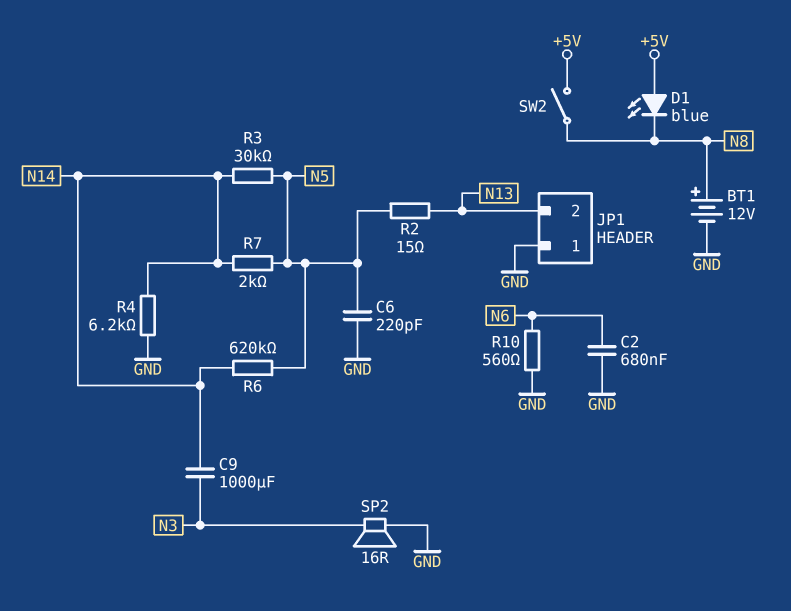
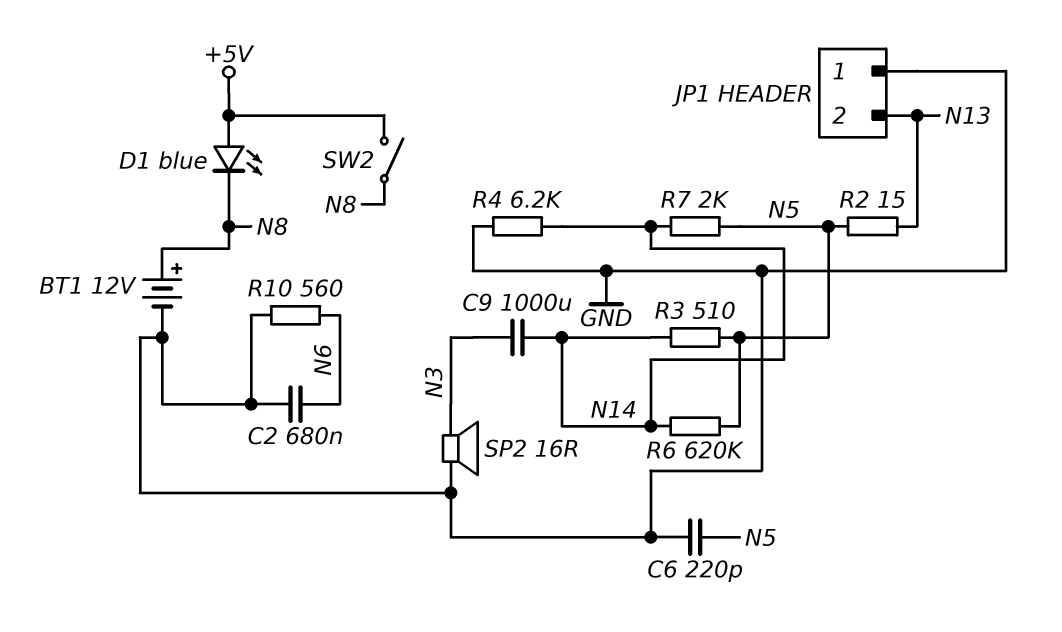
R3: 30k (N5, N14) -> 510 (N5, N14)

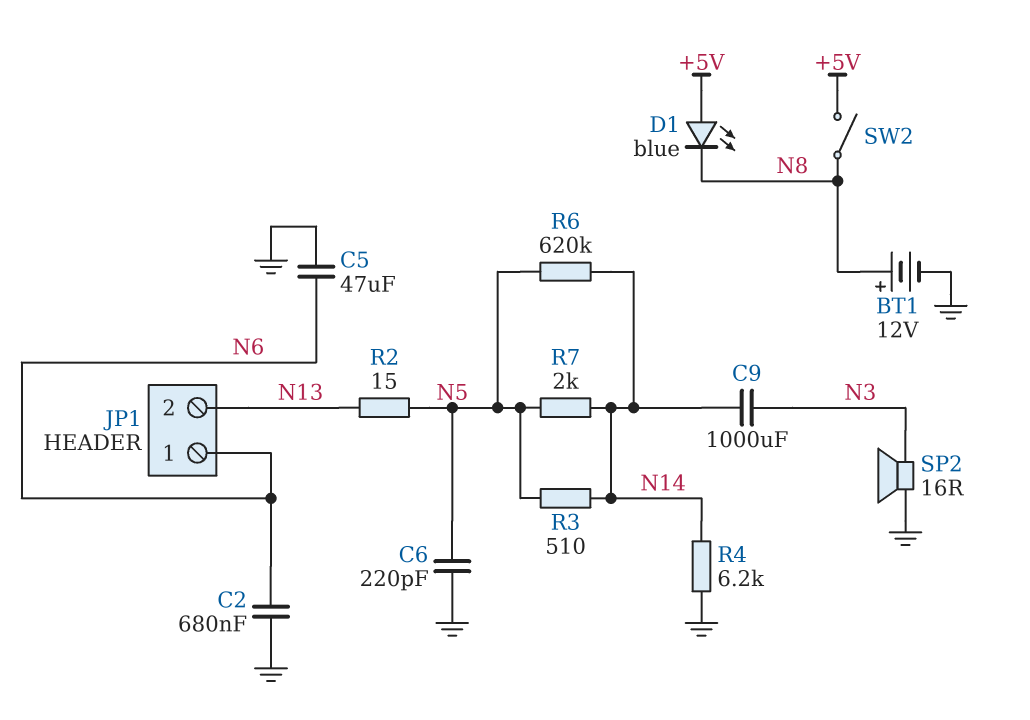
C5: none -> 47uF (GND, N6)
JP1 pin 1: GND -> N6
R10: 560 (GND, N6) -> none

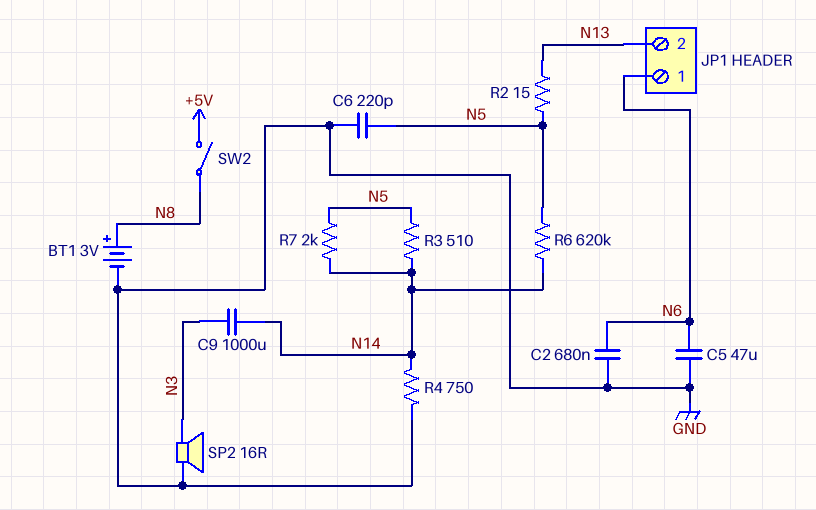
BT1: 12V (plus N8, minus GND) -> 3V (plus N8, minus GND)
D1: LED blue (A +5V, K N8) -> none
R4: 6.2k (GND, N14) -> 750 (GND, N14)

